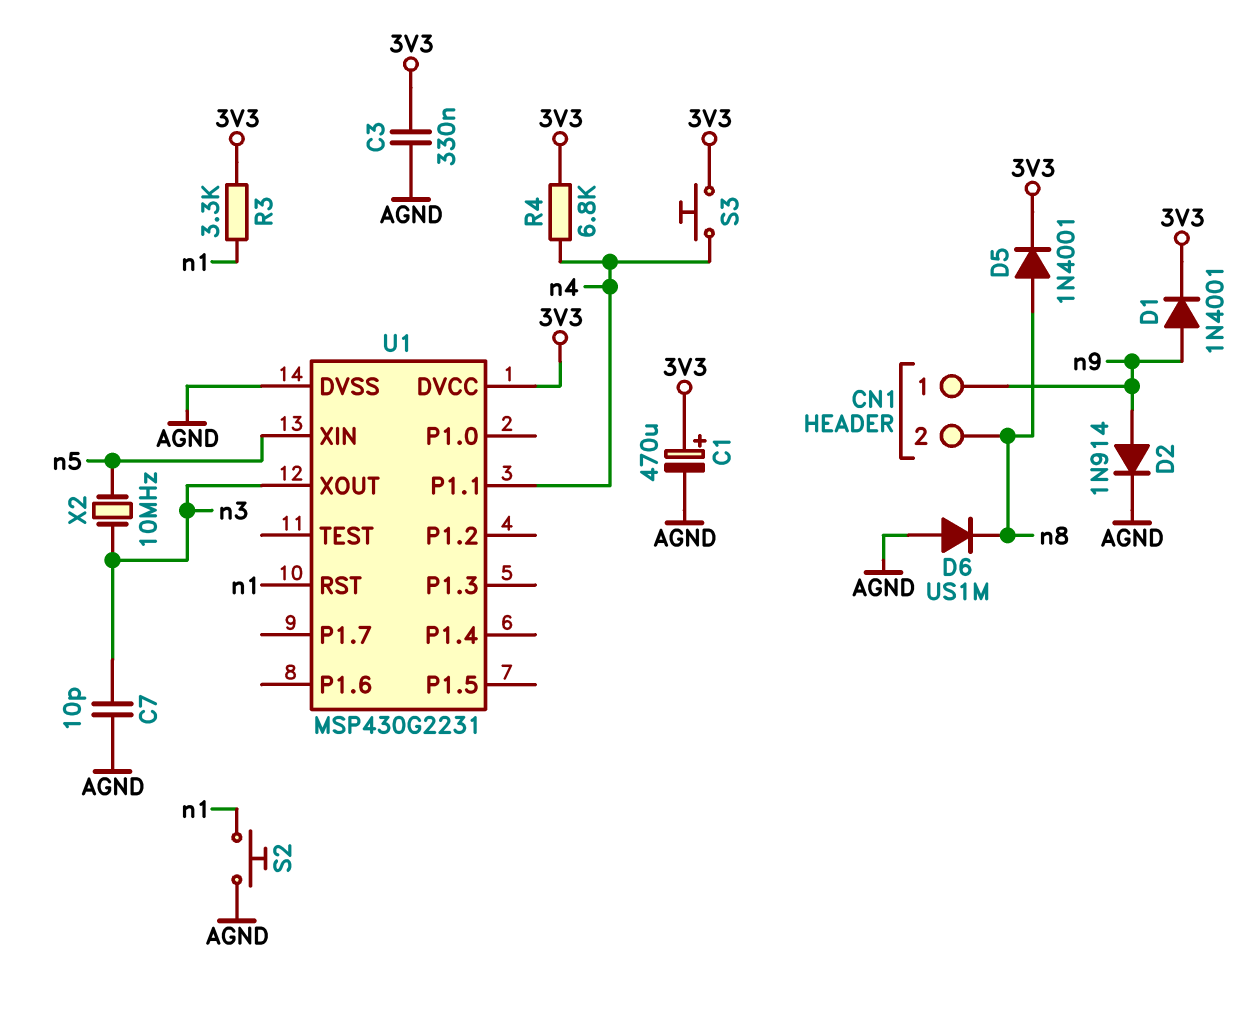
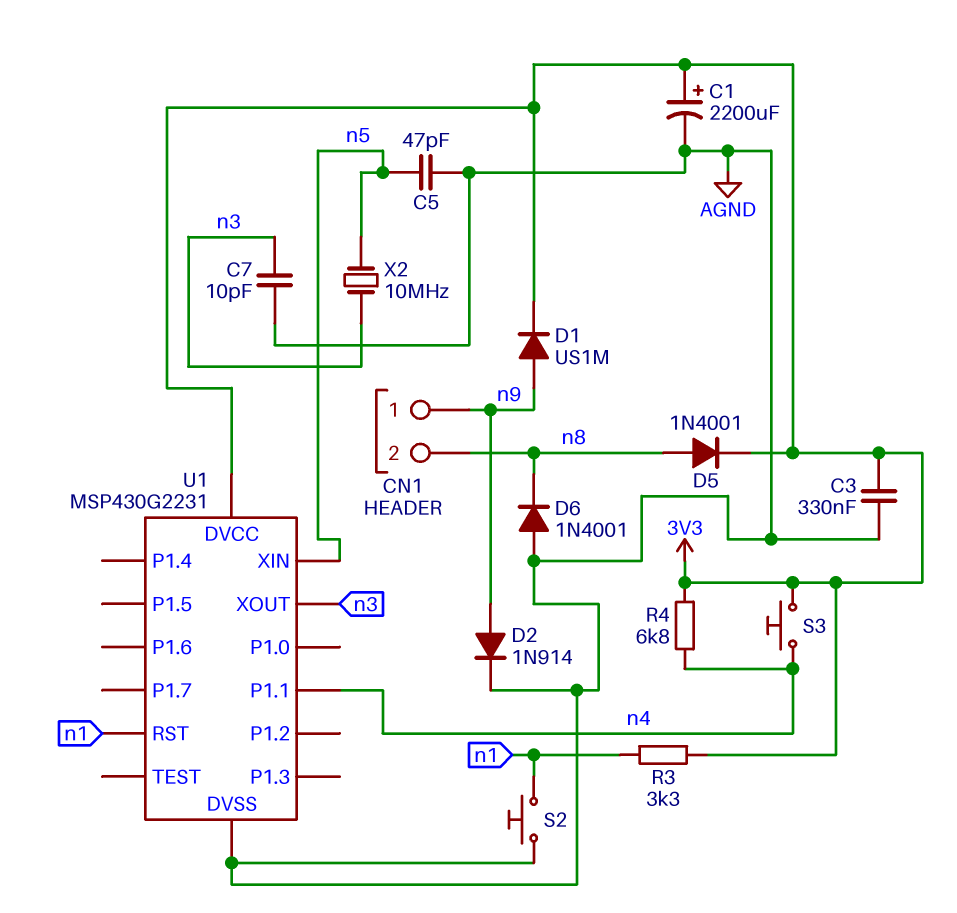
C1: 470uF (plus 3V3, minus AGND) -> 2200uF (plus 3V3, minus AGND)
C5: none -> 47pF (AGND, n5)
D1: diode 1N4001 (A n9, K 3V3) -> diode US1M (A n9, K 3V3)
D6: diode US1M (A AGND, K n8) -> diode 1N4001 (A AGND, K n8)

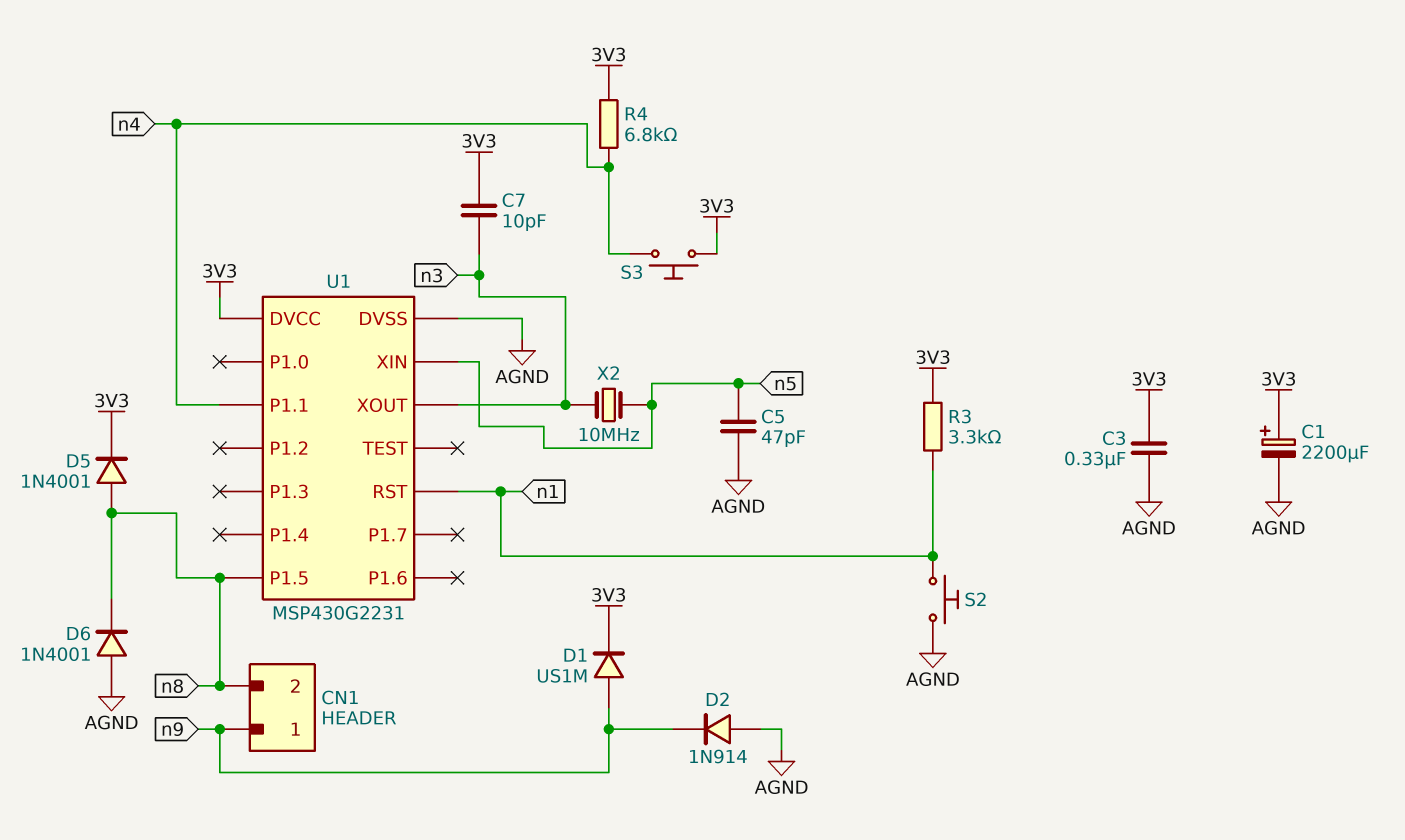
C7: 10pF (AGND, n3) -> 10pF (3V3, n3)
D2: diode 1N914 (A n9, K AGND) -> diode 1N914 (A AGND, K n9)
U1 pin P1.5: none -> n8

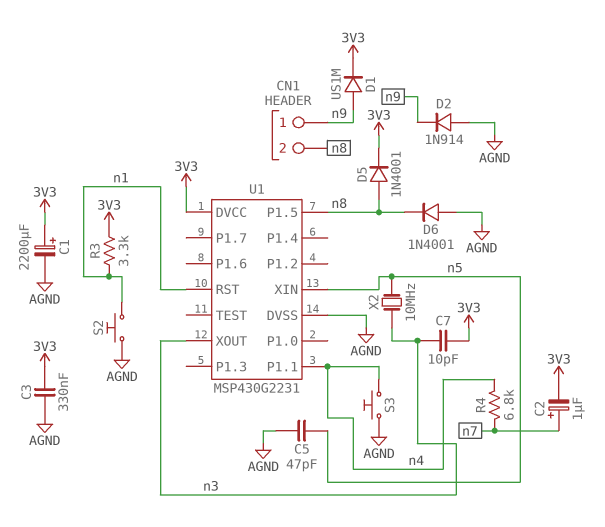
C2: none -> 1uF (plus n7, minus 3V3)
R4: 6.8k (3V3, n4) -> 6.8k (n4, n7)
S3: button (3V3, n4) -> button (AGND, n4)

